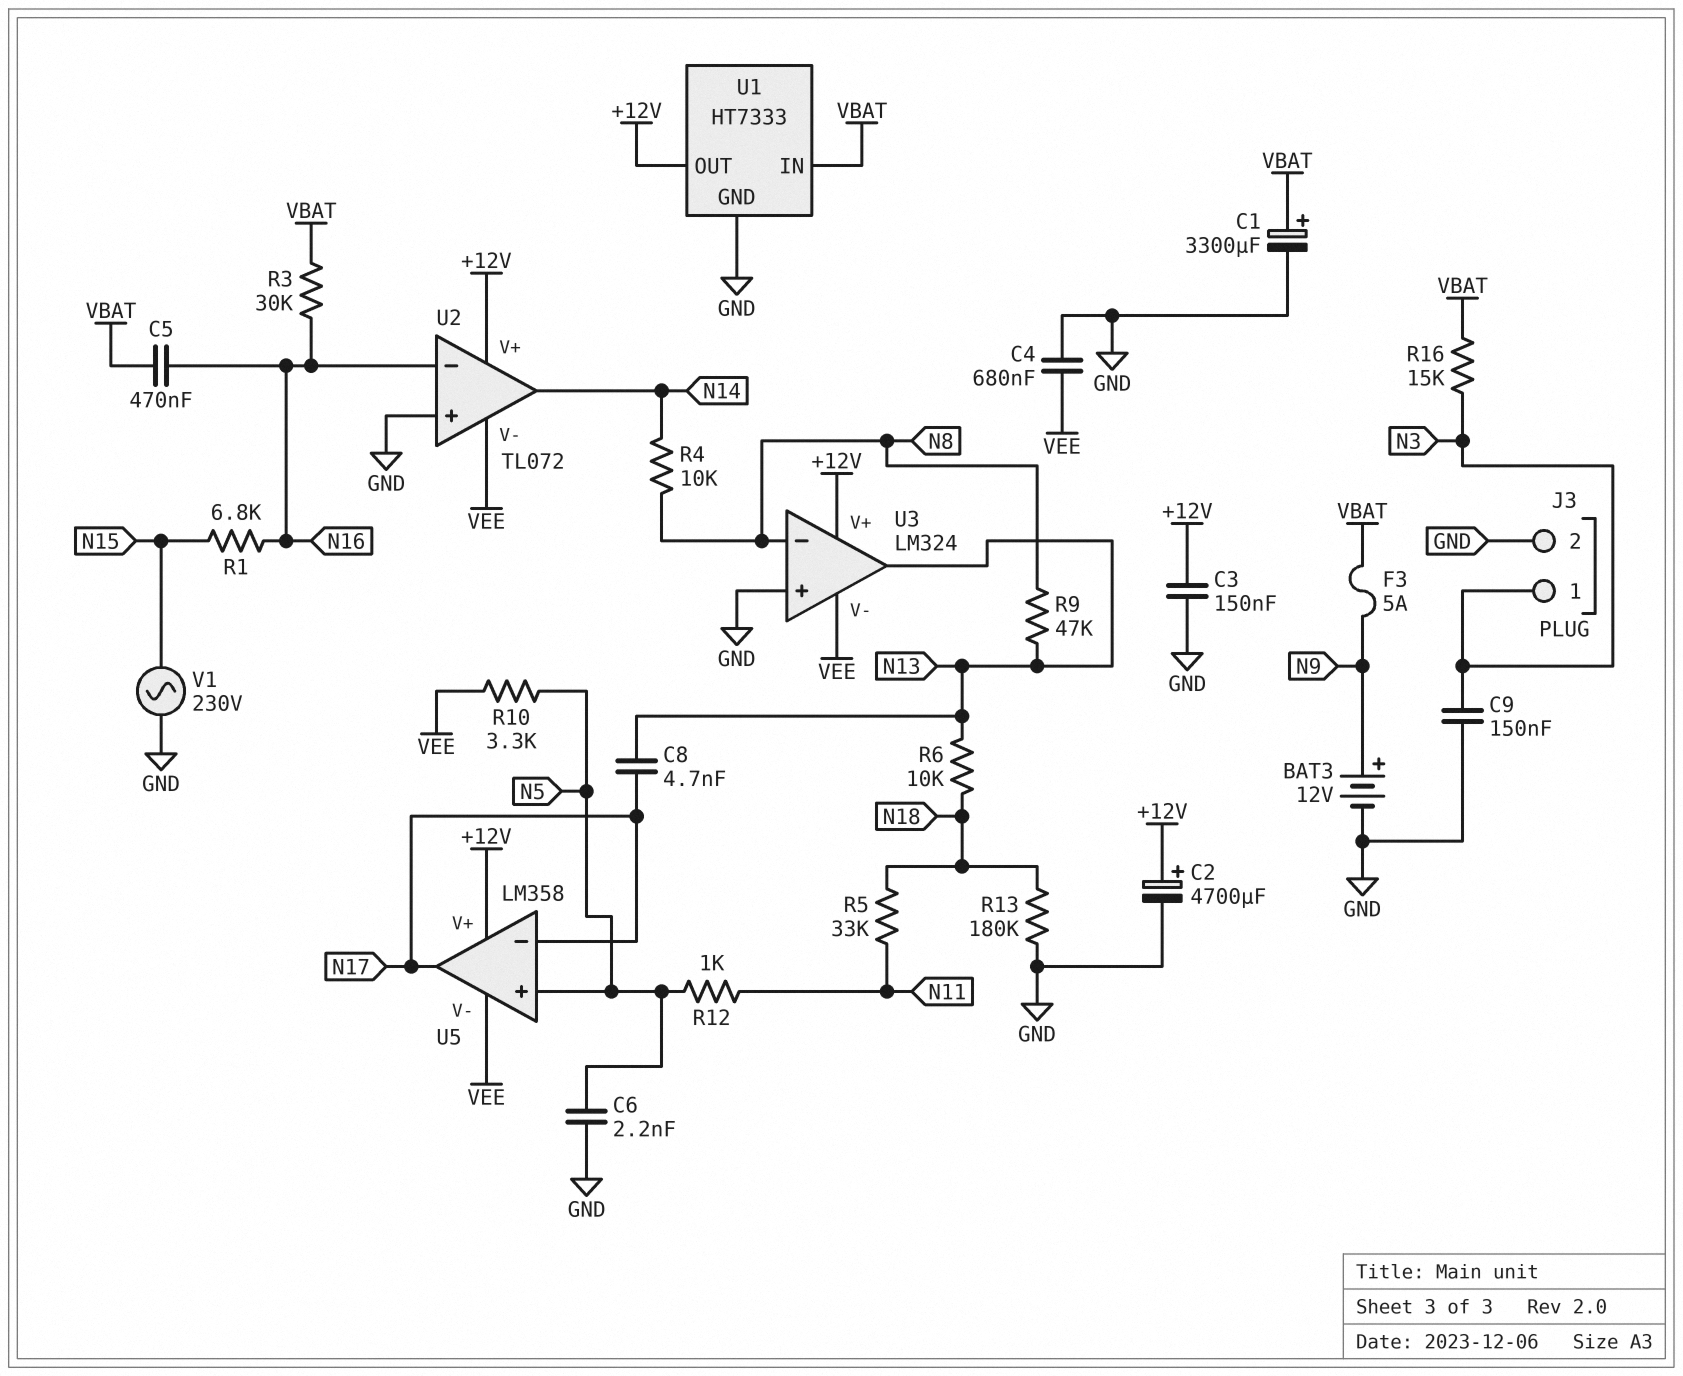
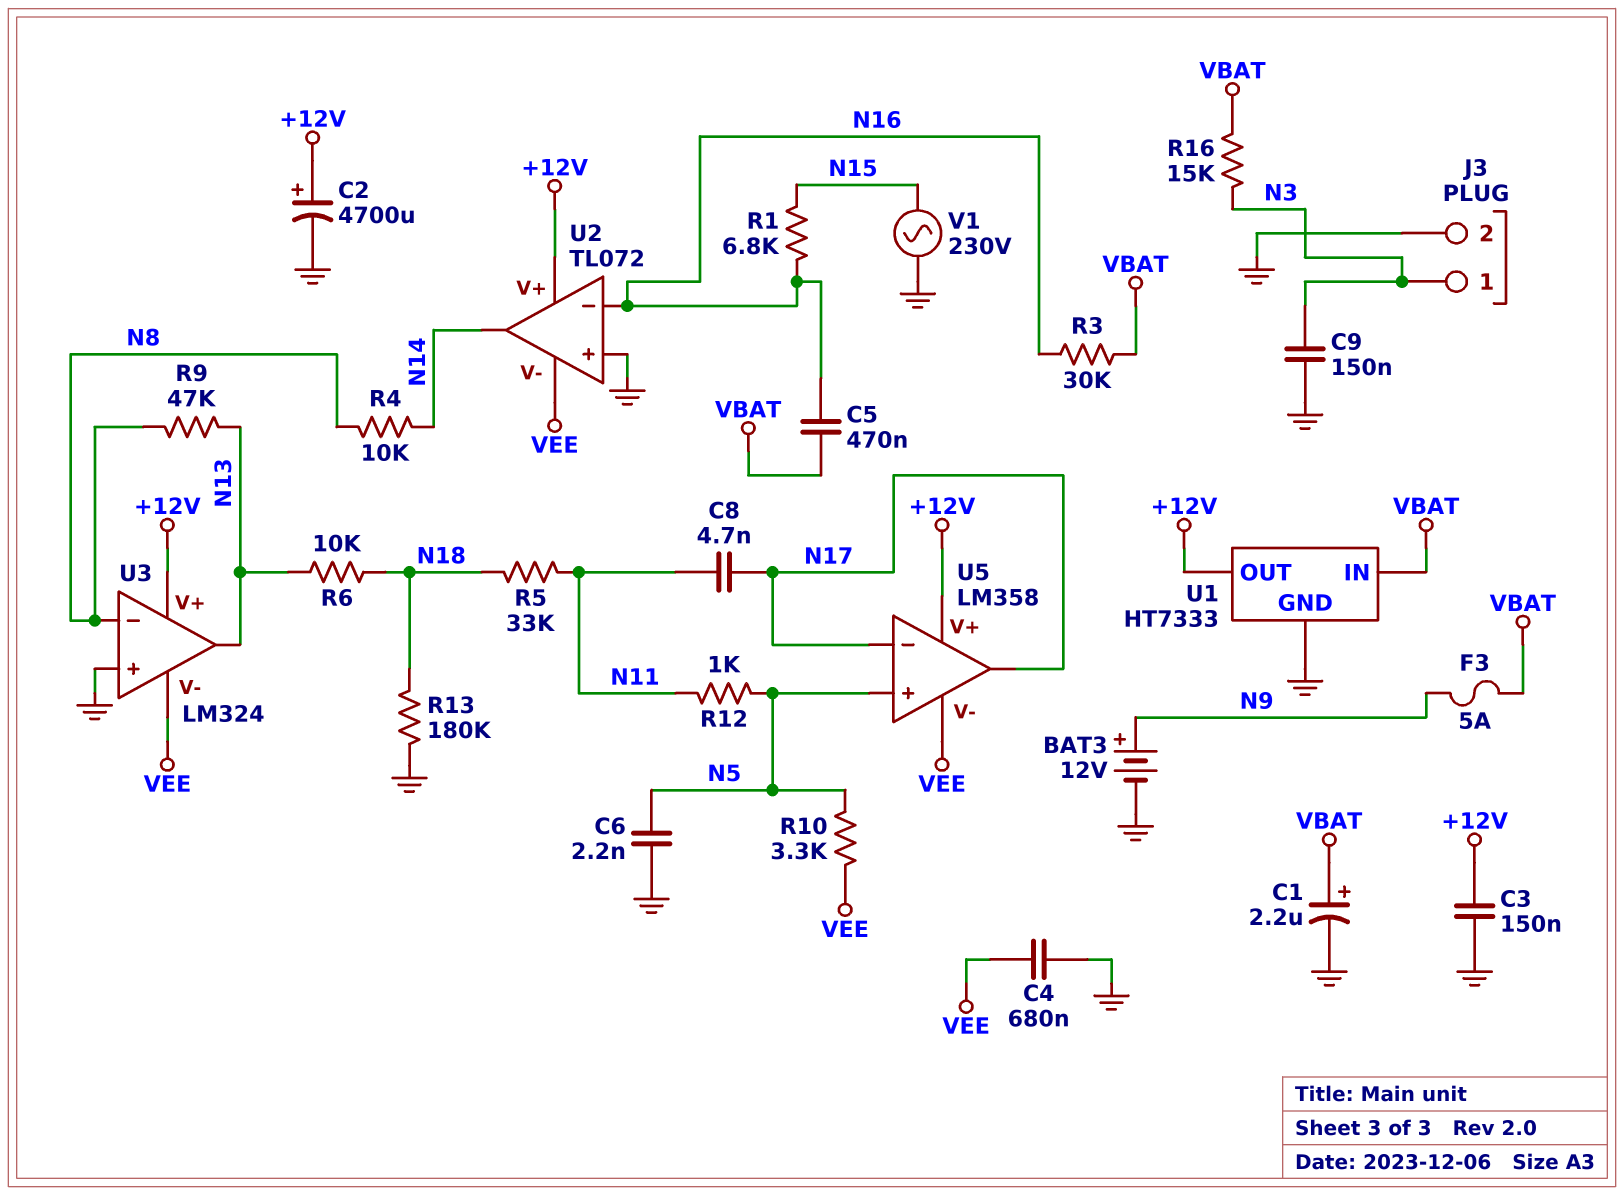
C1: 3300uF (plus VBAT, minus GND) -> 2.2uF (plus VBAT, minus GND)
C8: 4.7nF (N13, N17) -> 4.7nF (N11, N17)

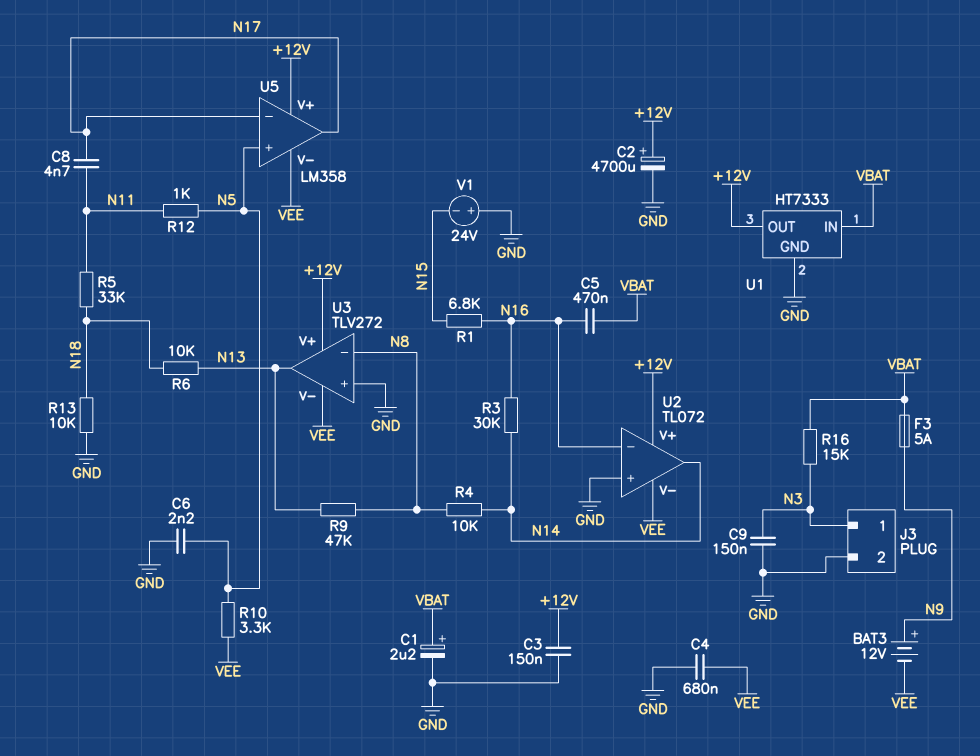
BAT3: 12V (plus N9, minus GND) -> 12V (plus N9, minus VEE)
R3: 30k (N16, VBAT) -> 30k (N14, N16)
R13: 180k (GND, N18) -> 10k (GND, N18)
U3: LM324 -> TLV272
V1: AC 230V (GND, N15) -> 24V (plus GND, minus N15)

